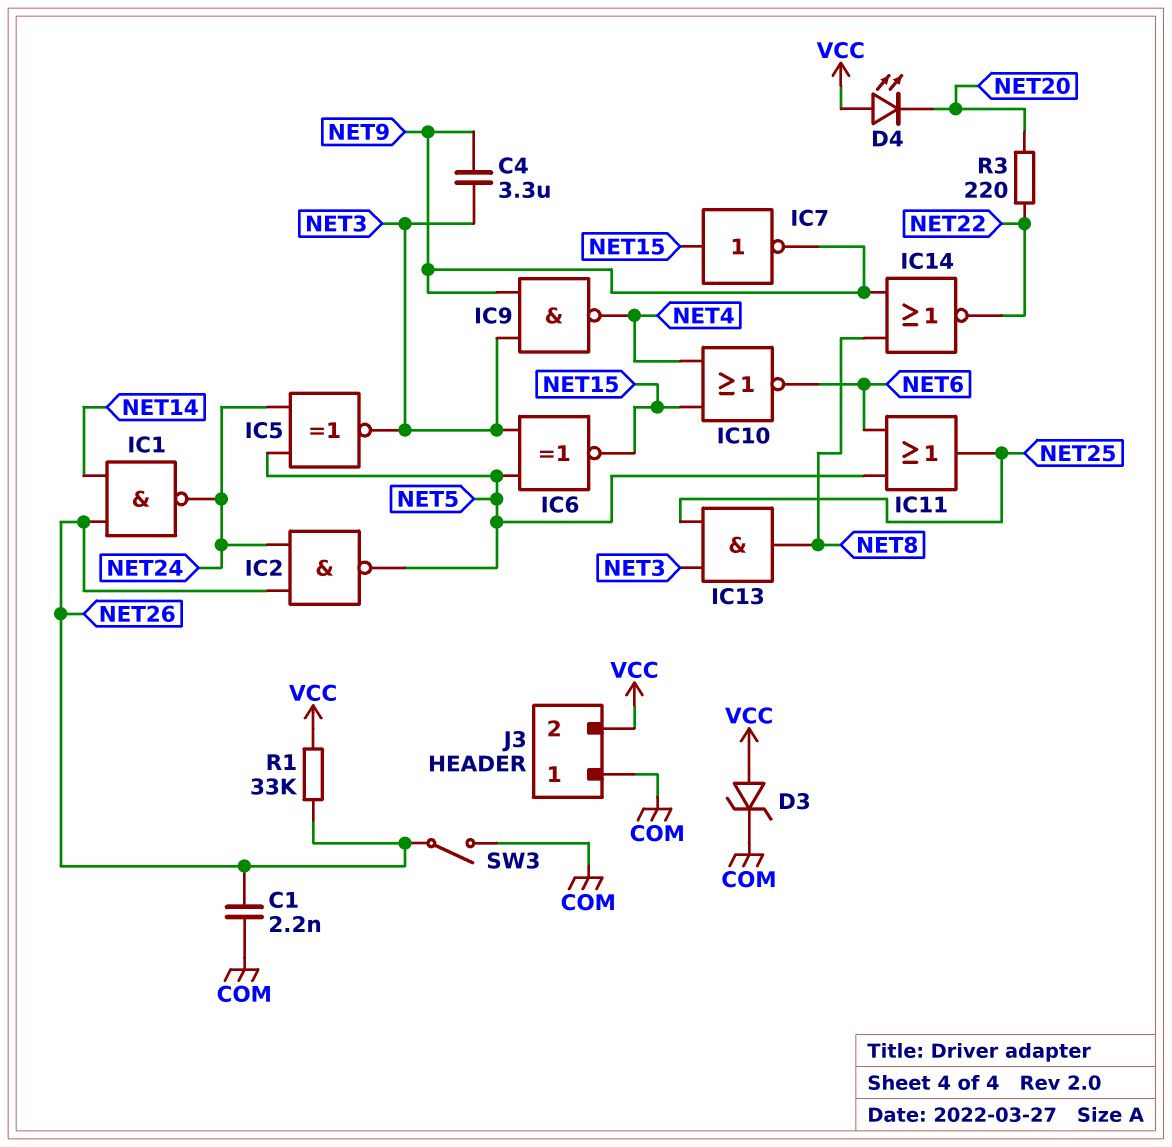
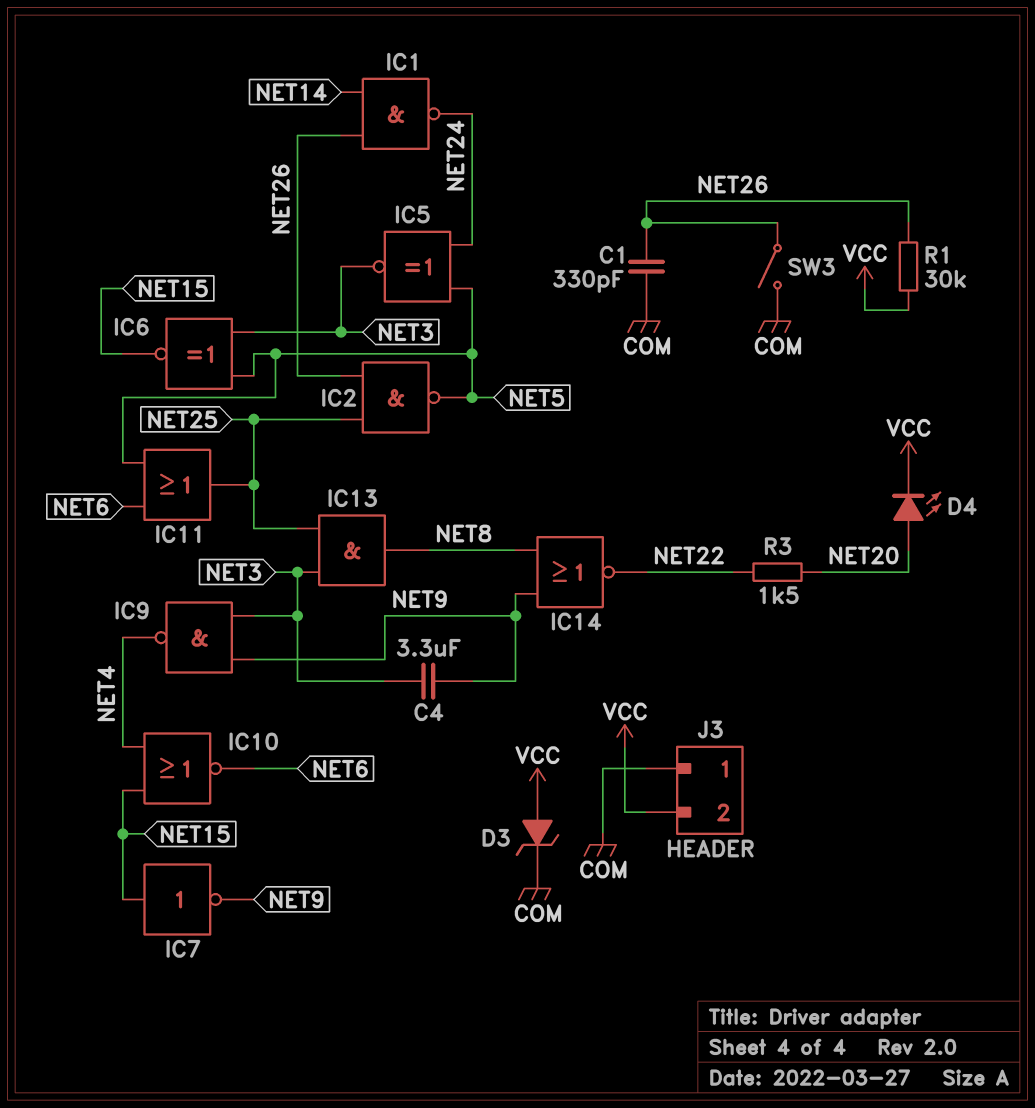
C1: 2.2nF (COM, NET26) -> 330pF (COM, NET26)
D4: LED (A VCC, K NET20) -> LED (A NET20, K VCC)
IC2: NAND (in NET24, in NET26, out NET5) -> NAND (in NET25, in NET26, out NET5)
R1: 33k (NET26, VCC) -> 30k (NET26, VCC)
R3: 220 (NET20, NET22) -> 1.5k (NET20, NET22)

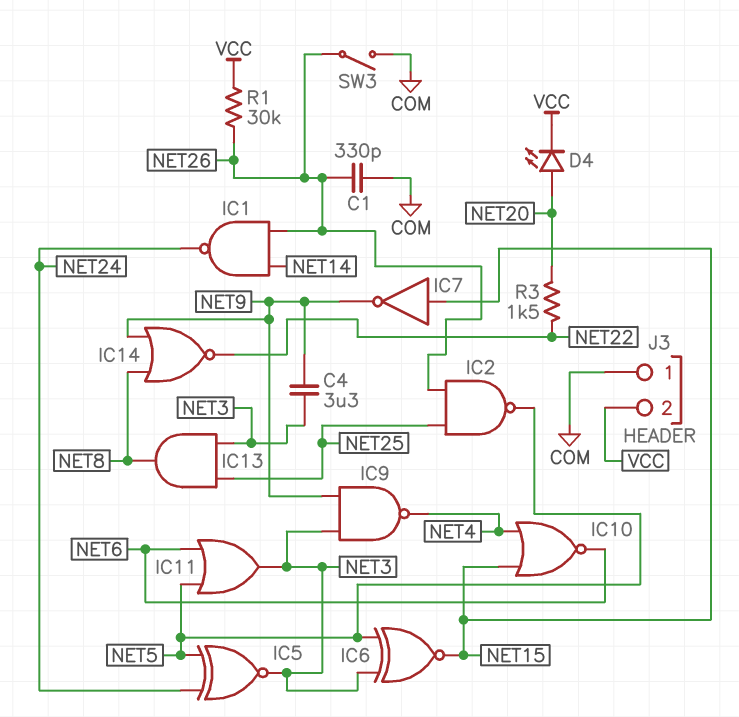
D3: zener (A VCC, K COM) -> none
IC11: OR (in NET5, in NET6, out NET25) -> OR (in NET5, in NET6, out NET3)

